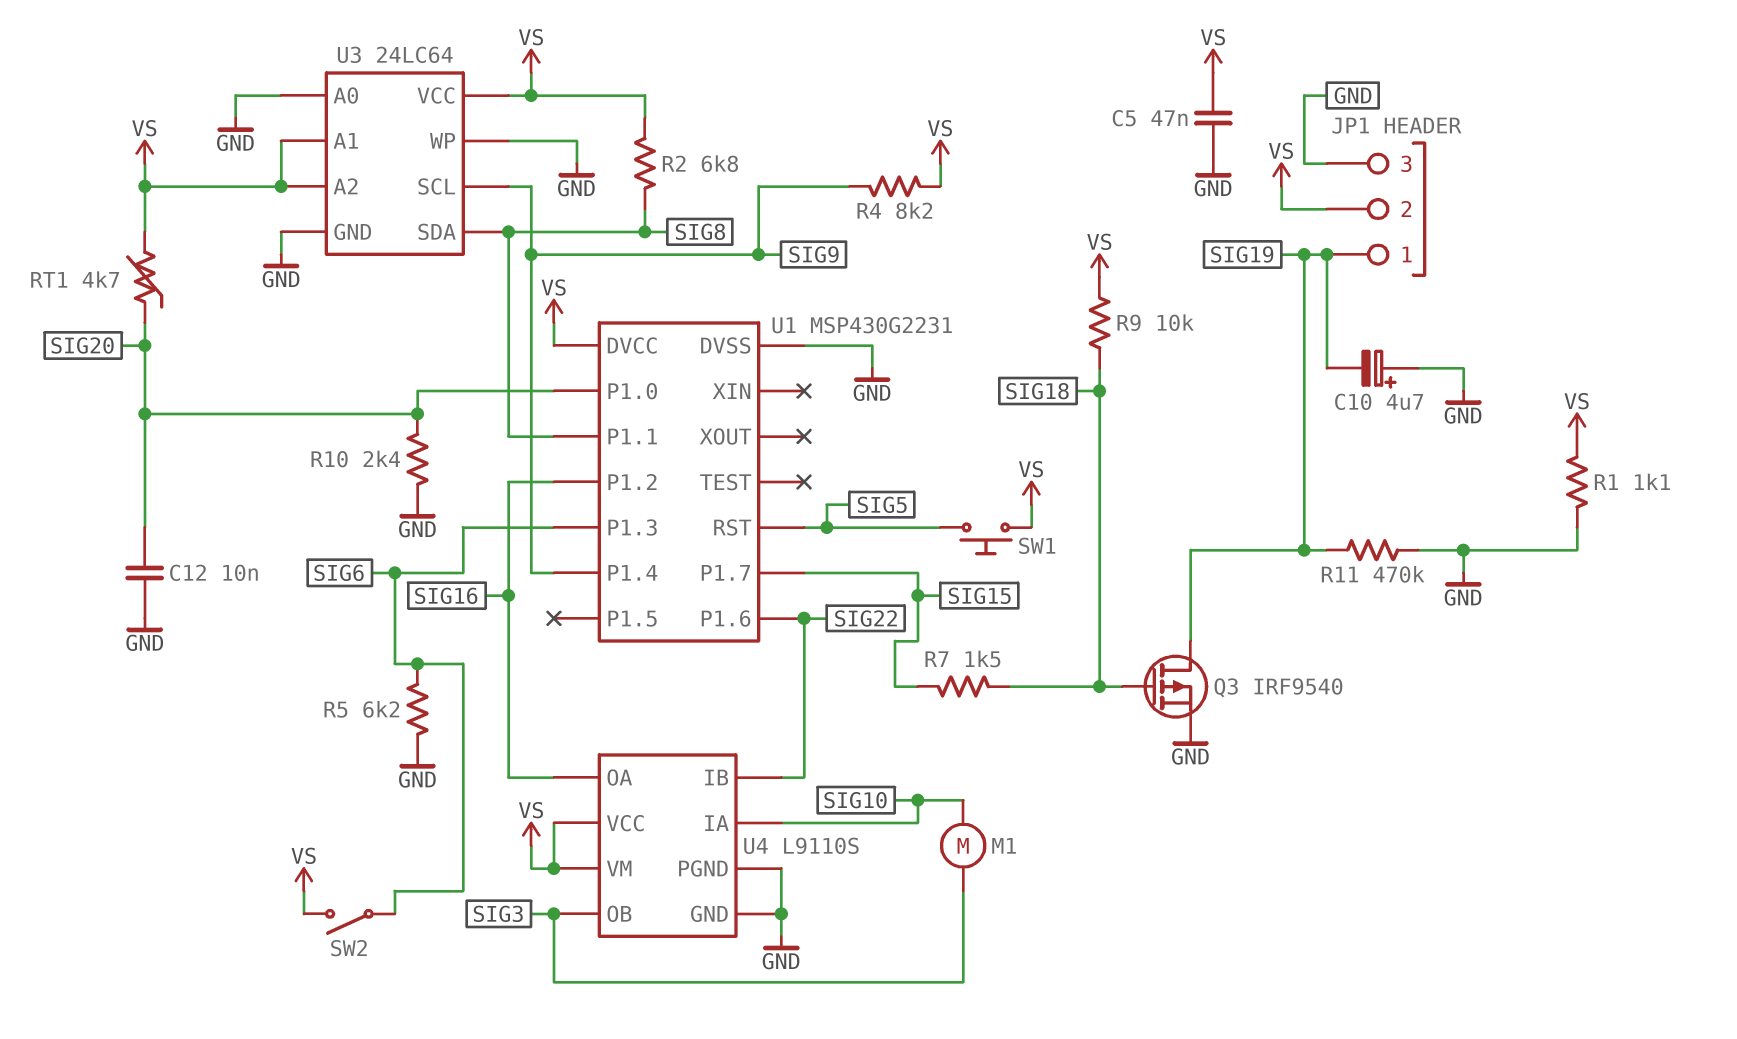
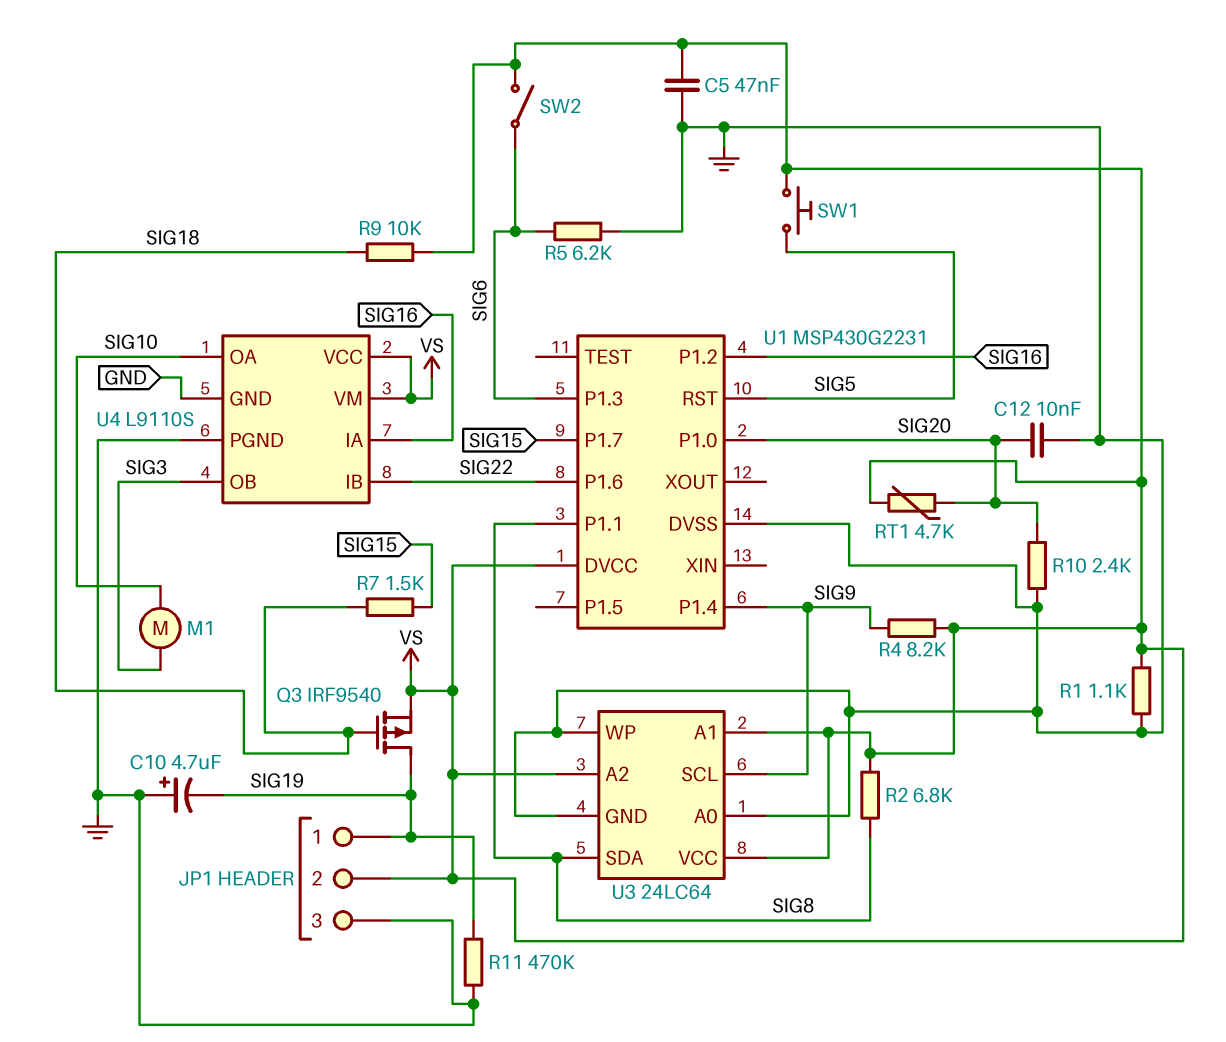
Q3: PMOS IRF9540 (G SIG18, D SIG19, S GND) -> PMOS IRF9540 (G SIG18, D SIG19, S VS)
U4 pin IA: SIG10 -> SIG16
U4 pin OA: SIG16 -> SIG10

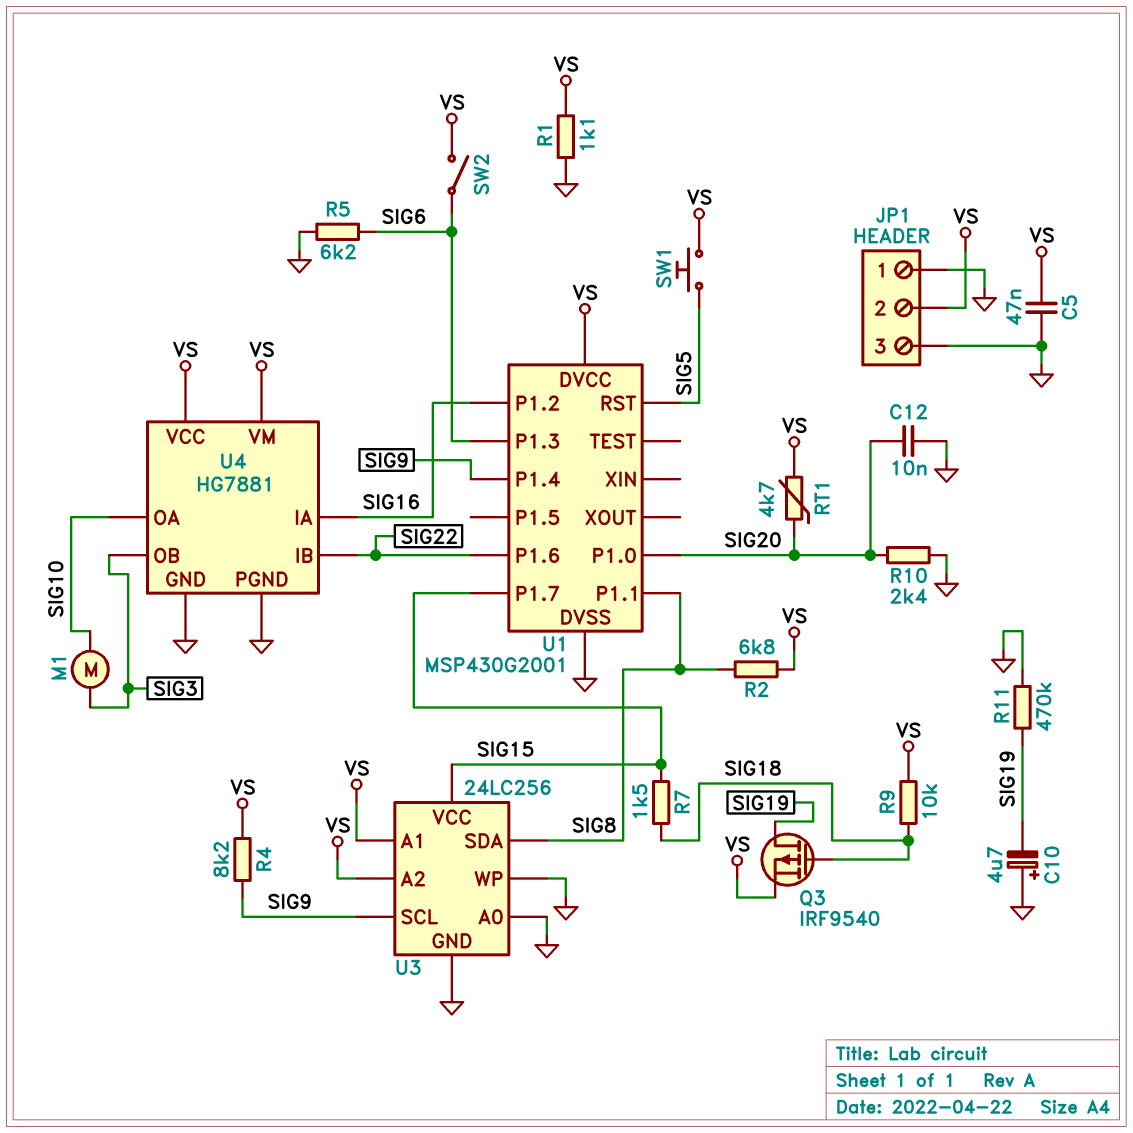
JP1 pin 1: SIG19 -> GND
U1: MSP430G2231 -> MSP430G2001
U3: 24LC64 -> 24LC256
U3 pin VCC: VS -> SIG15
U4: L9110S -> HG7881

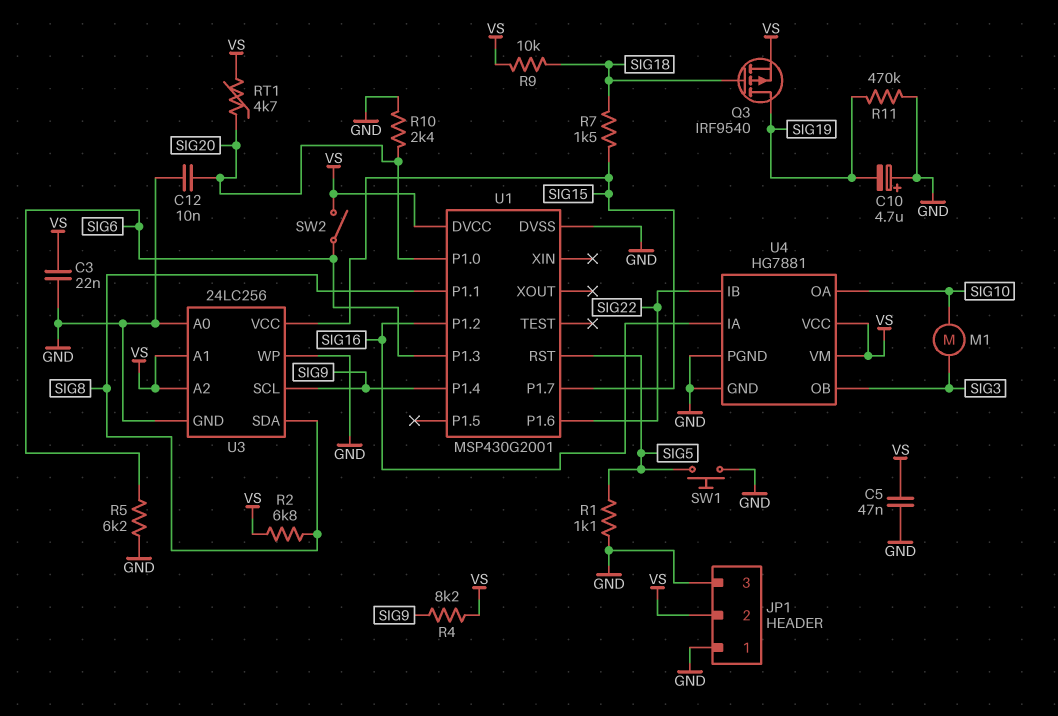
C3: none -> 22nF (GND, VS)
R1: 1.1k (GND, VS) -> 1.1k (GND, SIG5)
SW1: button (SIG5, VS) -> button (GND, SIG5)

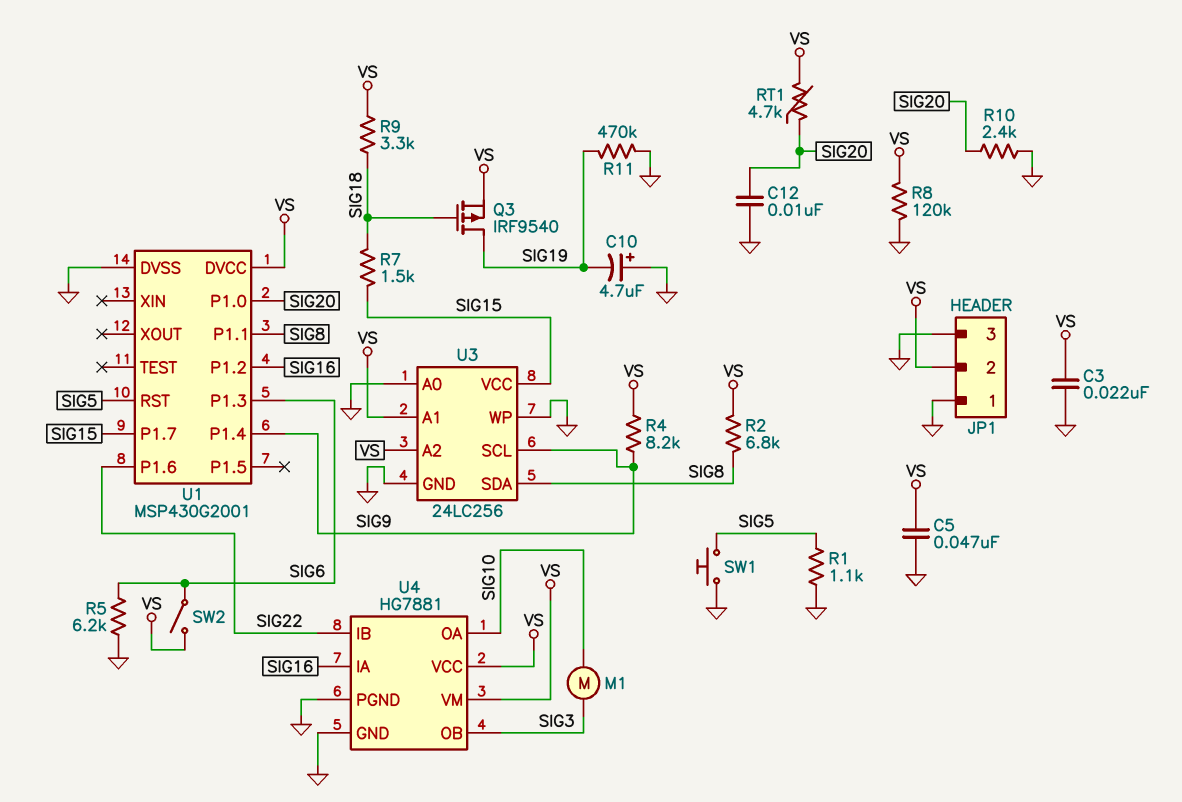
R8: none -> 120k (GND, VS)
R9: 10k (SIG18, VS) -> 3.3k (SIG18, VS)

